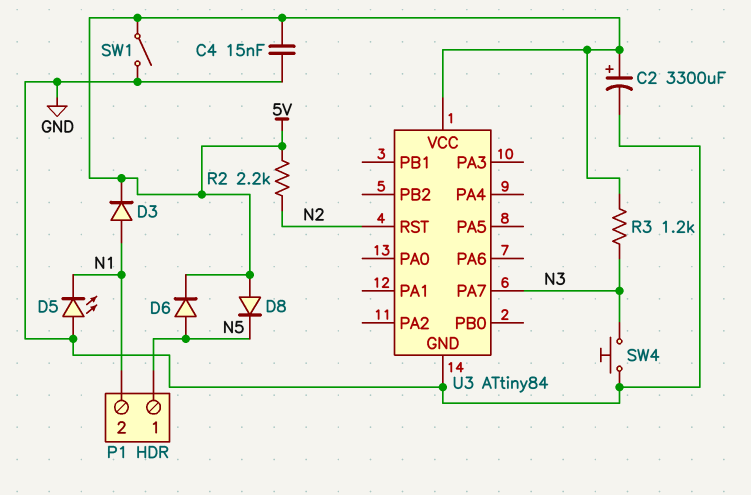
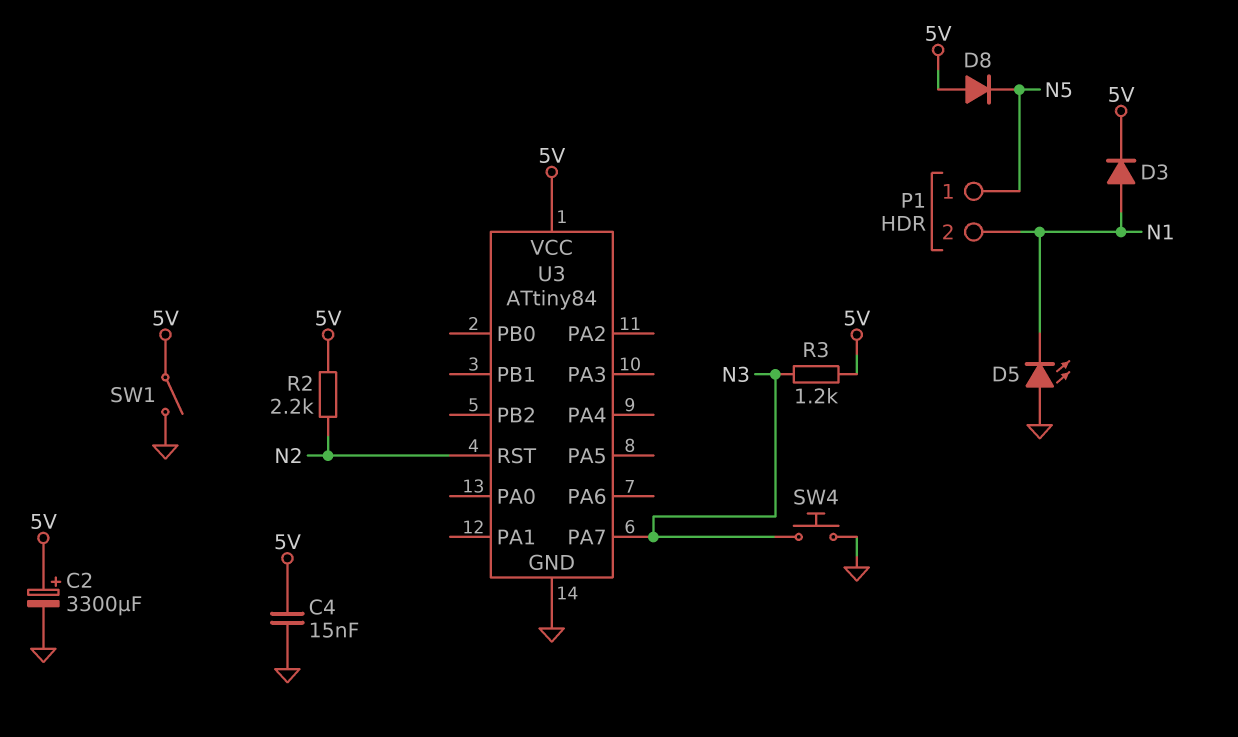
D6: diode (A N5, K 5V) -> none

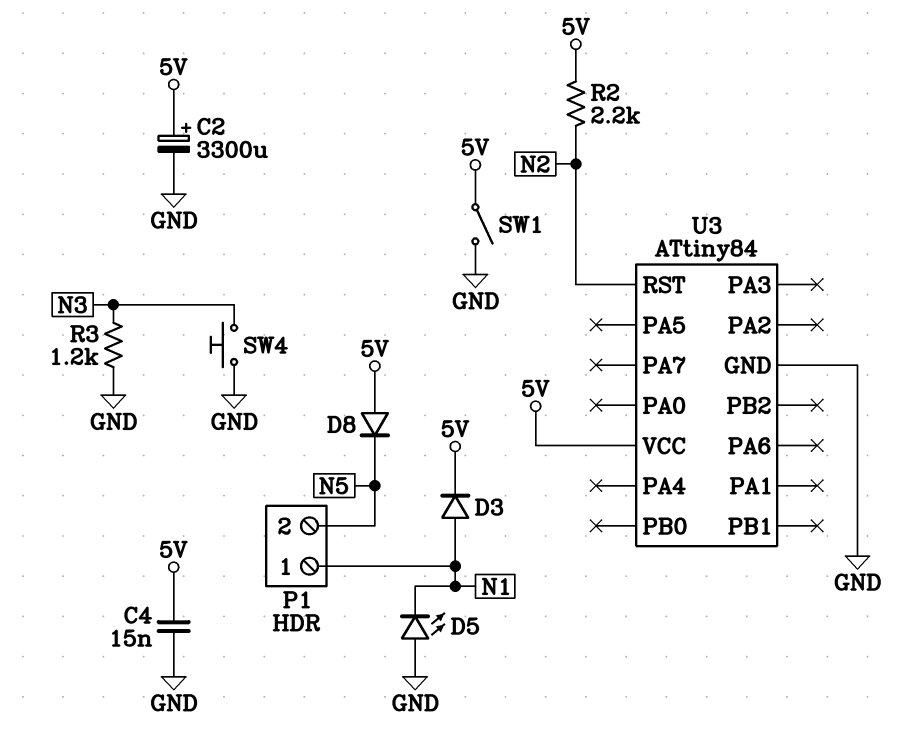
P1 pin 1: N5 -> N1
P1 pin 2: N1 -> N5
R3: 1.2k (5V, N3) -> 1.2k (GND, N3)
U3 pin PA7: N3 -> none

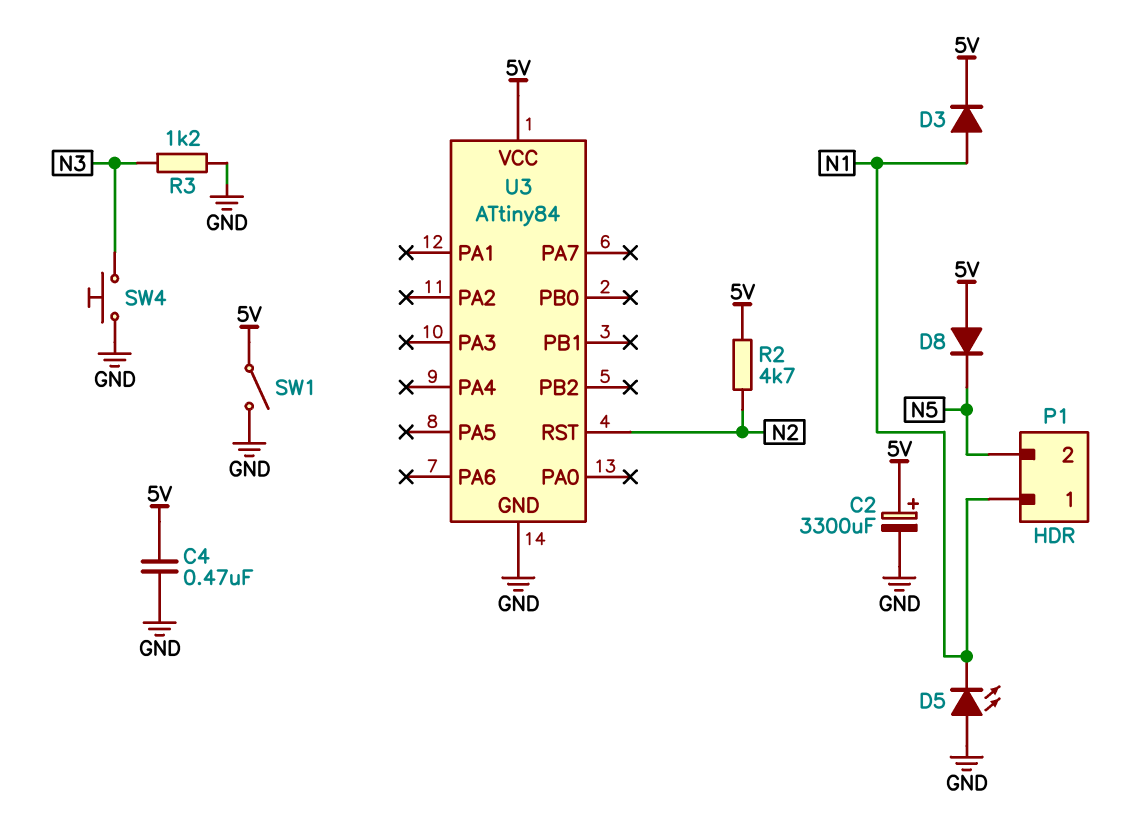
C4: 15nF (5V, GND) -> 470nF (5V, GND)
R2: 2.2k (5V, N2) -> 4.7k (5V, N2)

